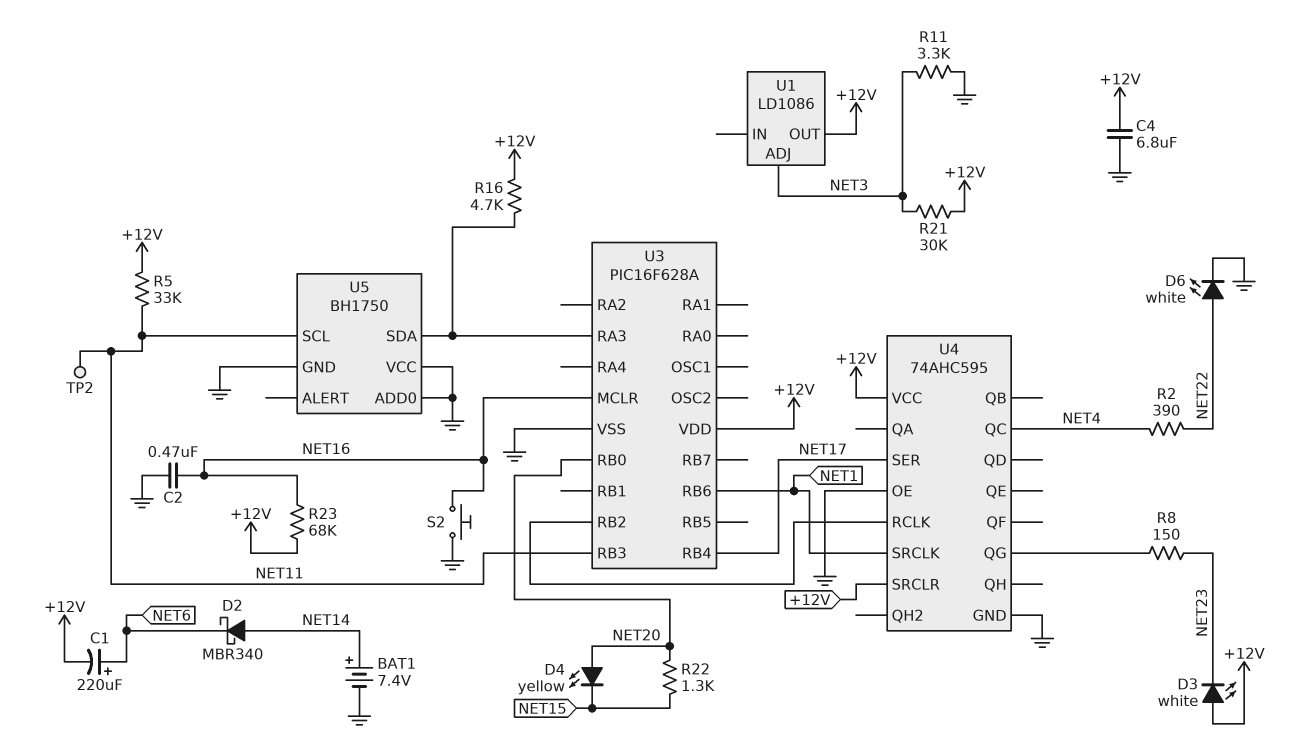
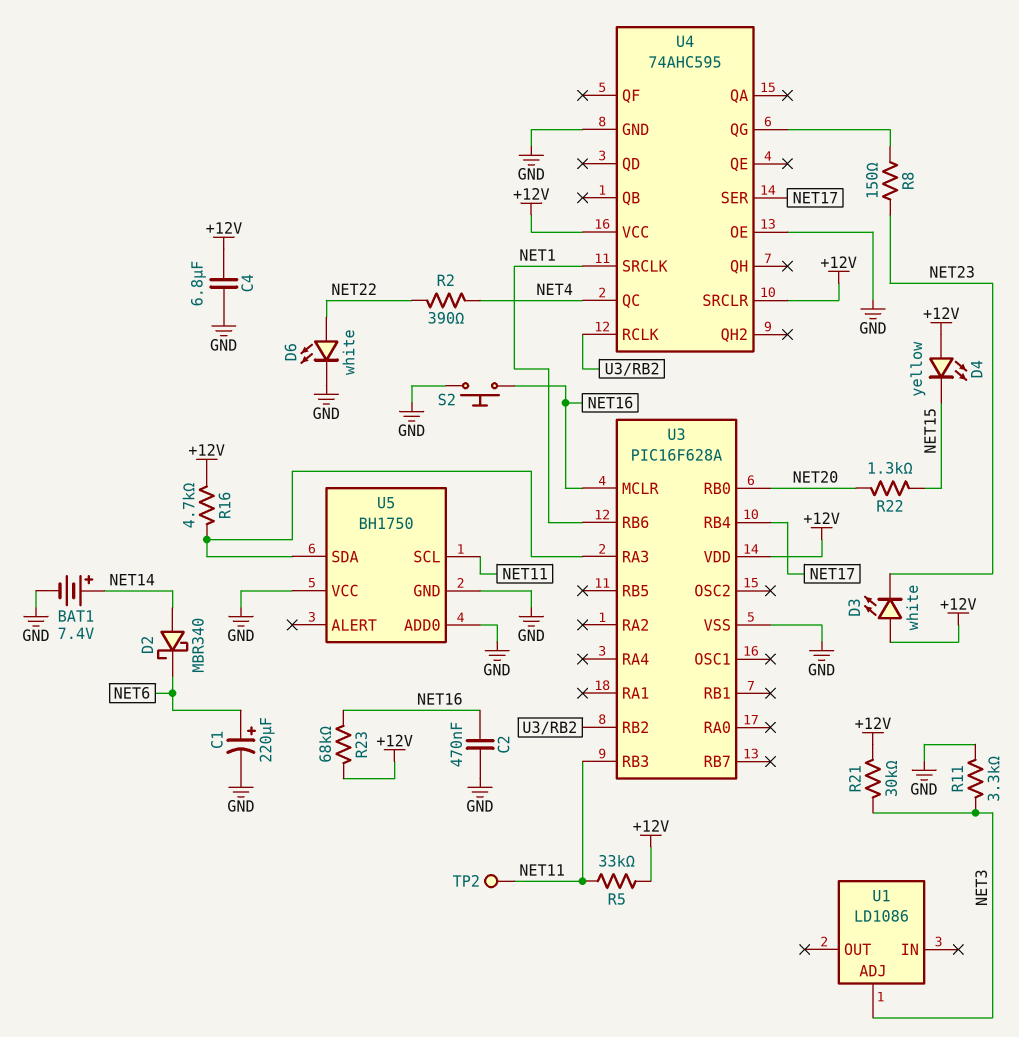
C1: 220uF (plus NET6, minus +12V) -> 220uF (plus NET6, minus GND)
D4: LED yellow (A NET20, K NET15) -> LED yellow (A +12V, K NET15)
U1 pin OUT: +12V -> none

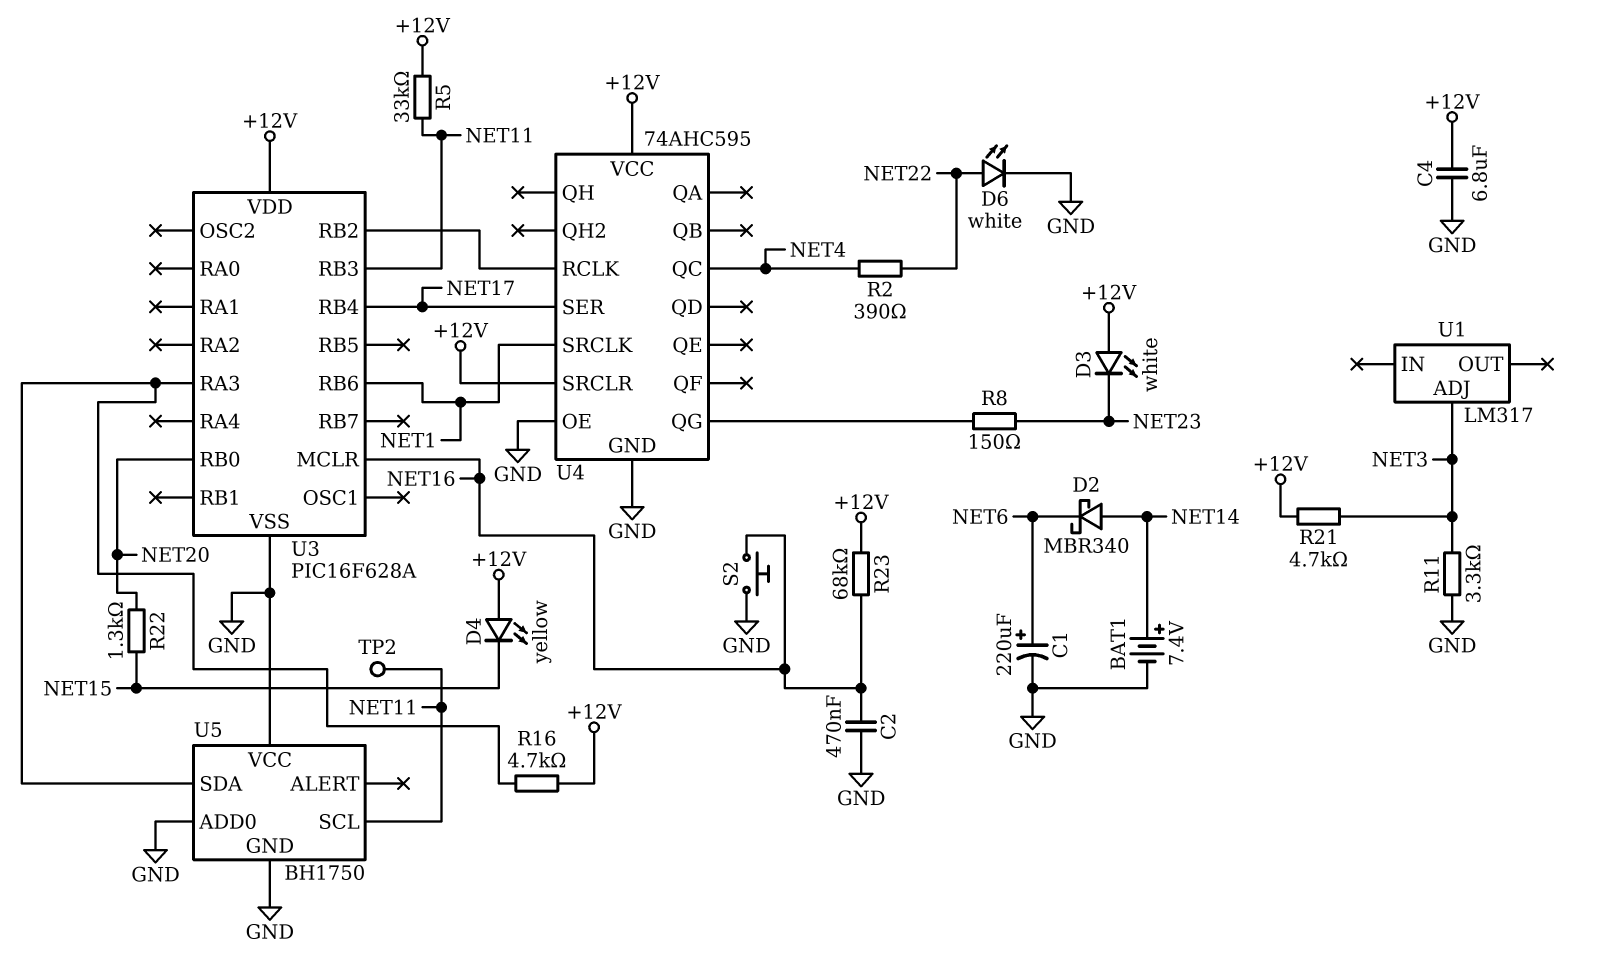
R21: 30k (+12V, NET3) -> 4.7k (+12V, NET3)
U1: LD1086 -> LM317

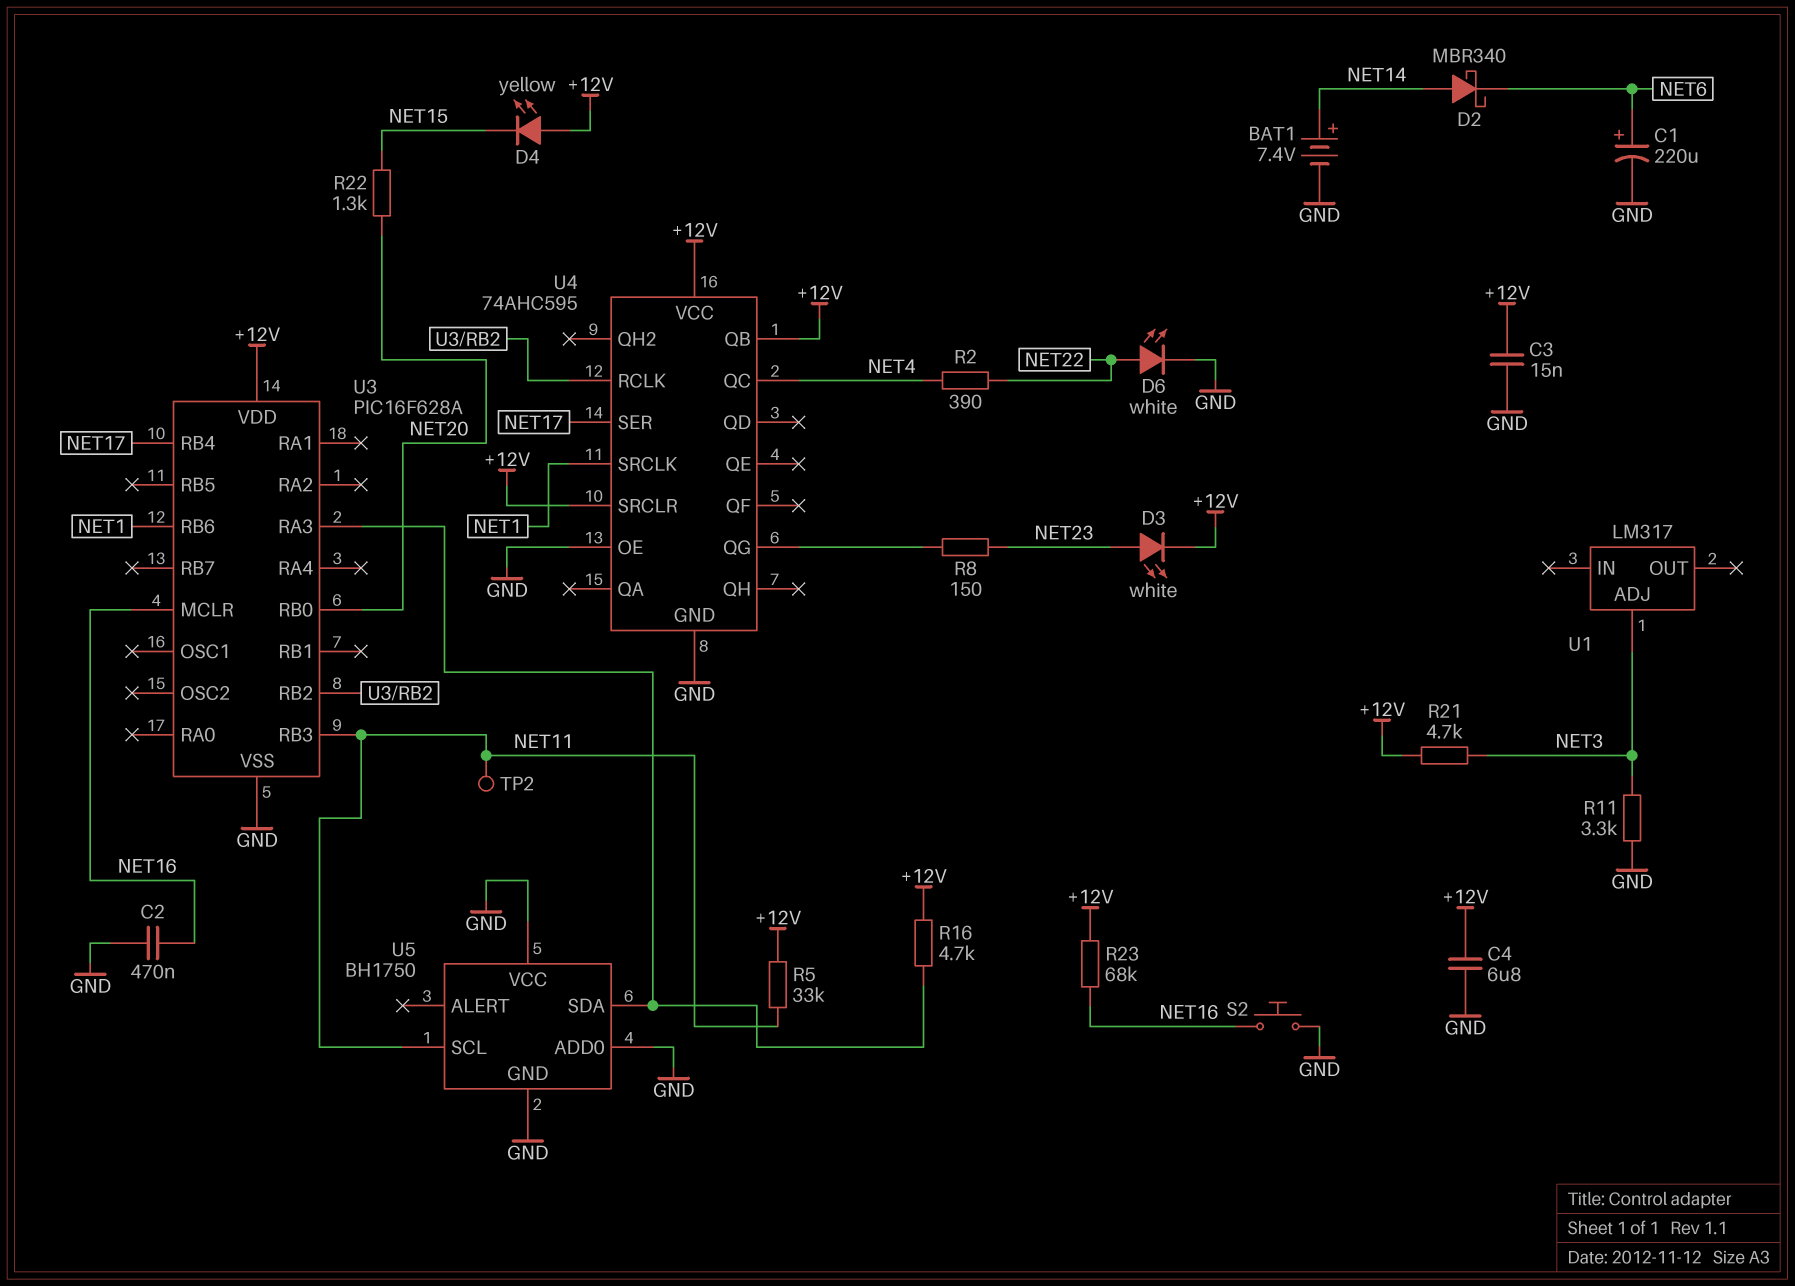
C3: none -> 15nF (+12V, GND)
D3: LED white (A +12V, K NET23) -> LED white (A NET23, K +12V)
U4 pin QB: none -> +12V

